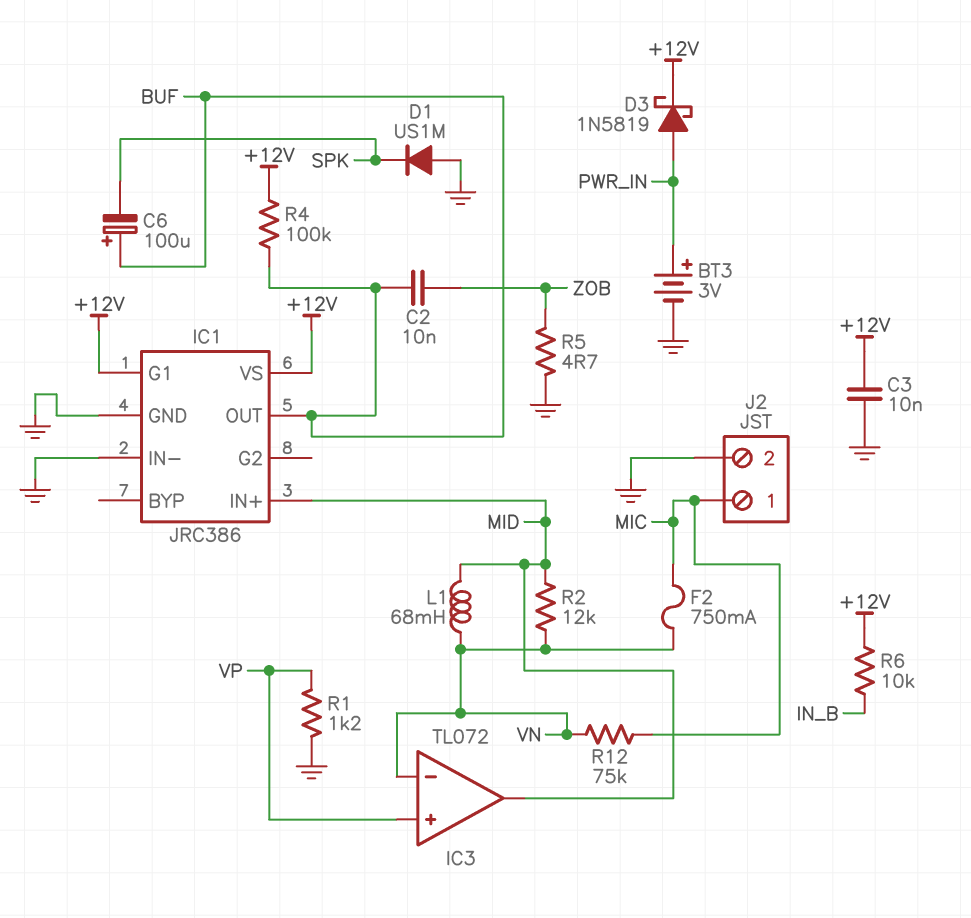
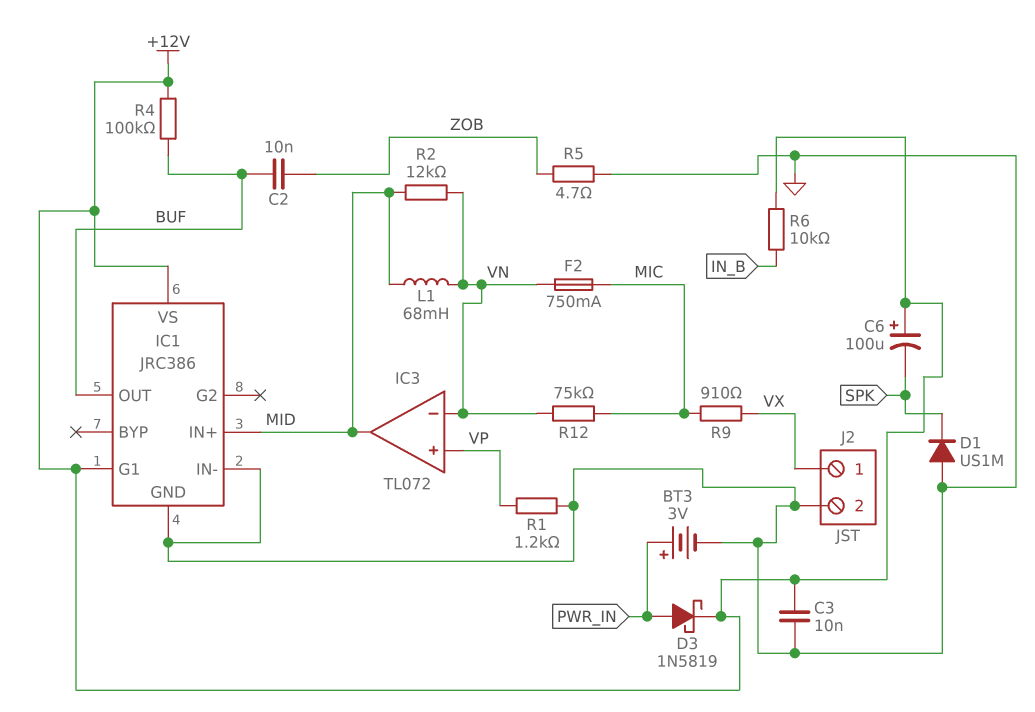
C6: 100uF (plus BUF, minus SPK) -> 100uF (plus +12V, minus SPK)
J2 pin 1: MIC -> VX
R9: none -> 910 (MIC, VX)

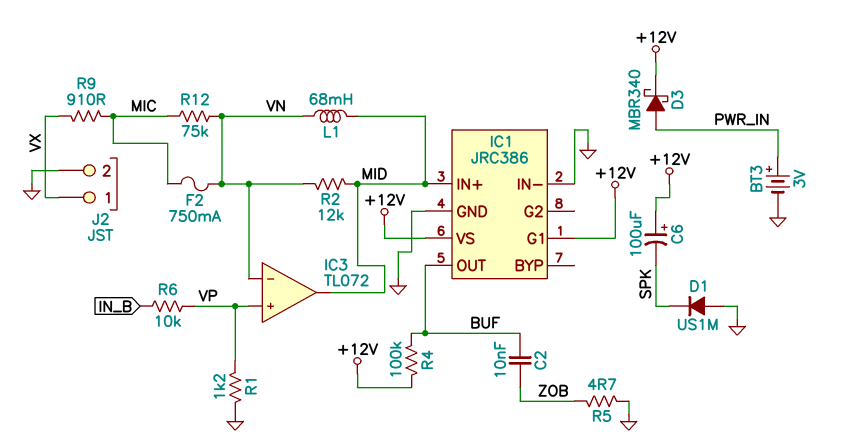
C3: 10nF (+12V, GND) -> none
D3: schottky 1N5819 (A PWR_IN, K +12V) -> schottky MBR340 (A PWR_IN, K +12V)
R6: 10k (+12V, IN_B) -> 10k (IN_B, VP)

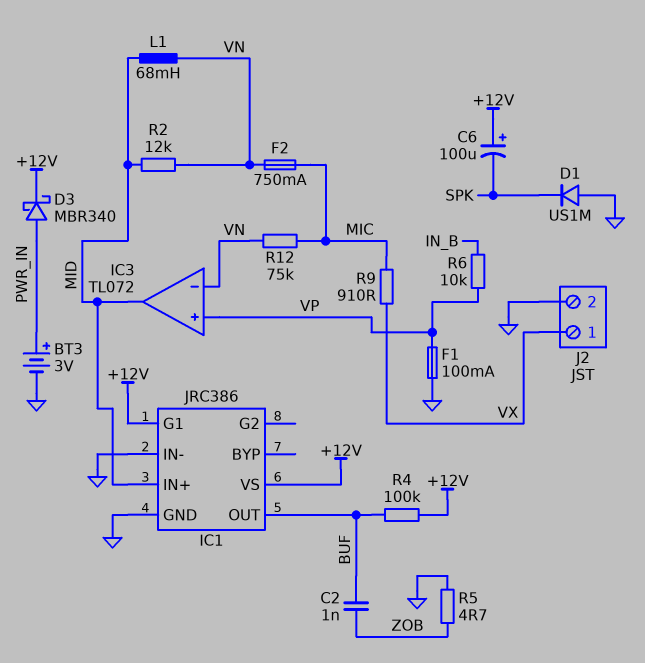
C2: 10nF (BUF, ZOB) -> 1nF (BUF, ZOB)
F1: none -> 100mA (GND, VP)
R1: 1.2k (GND, VP) -> none

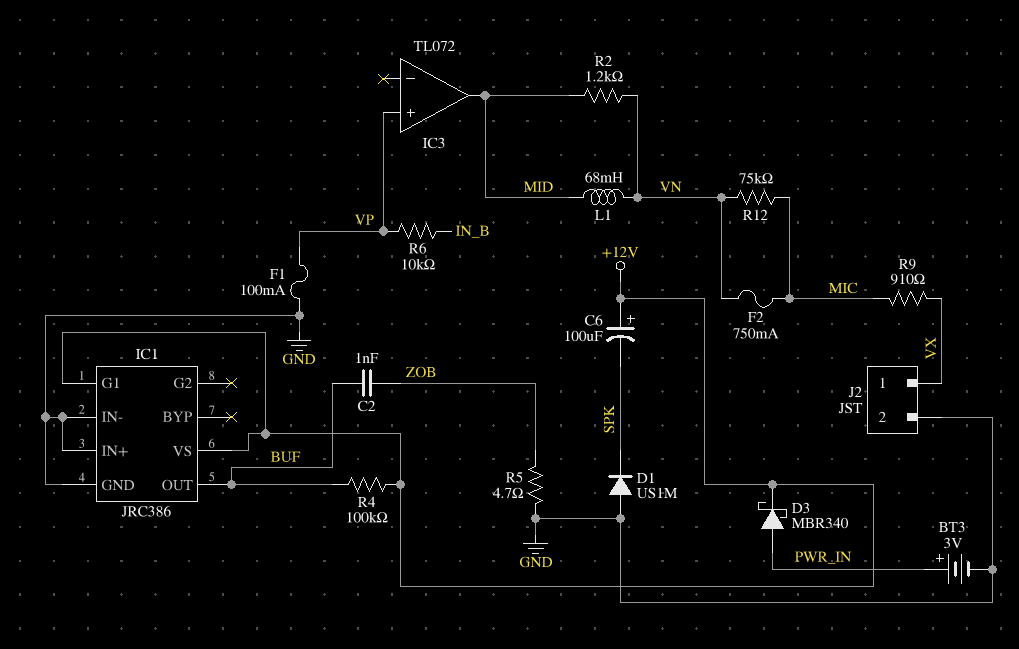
IC1 pin IN+: MID -> GND
IC3 pin in-: VN -> none
R2: 12k (MID, VN) -> 1.2k (MID, VN)

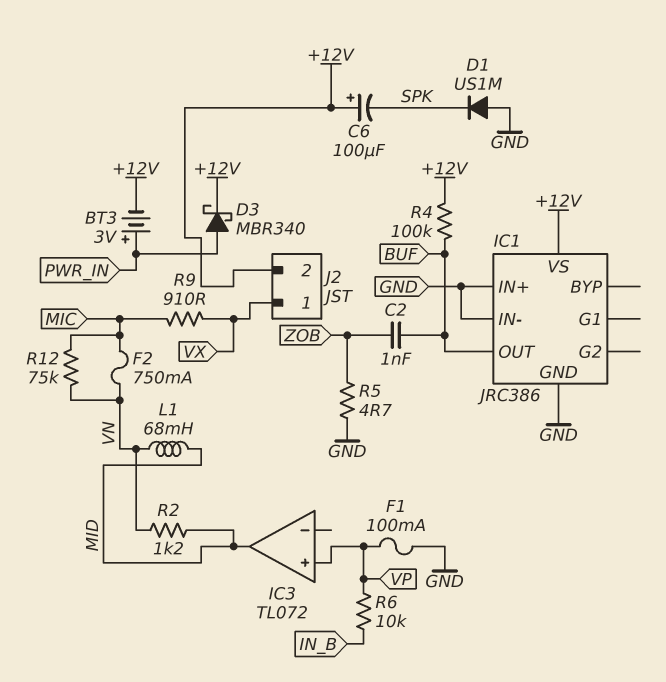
BT3: 3V (plus PWR_IN, minus GND) -> 3V (plus PWR_IN, minus +12V)
IC1 pin G1: +12V -> none
J2 pin 2: GND -> +12V

